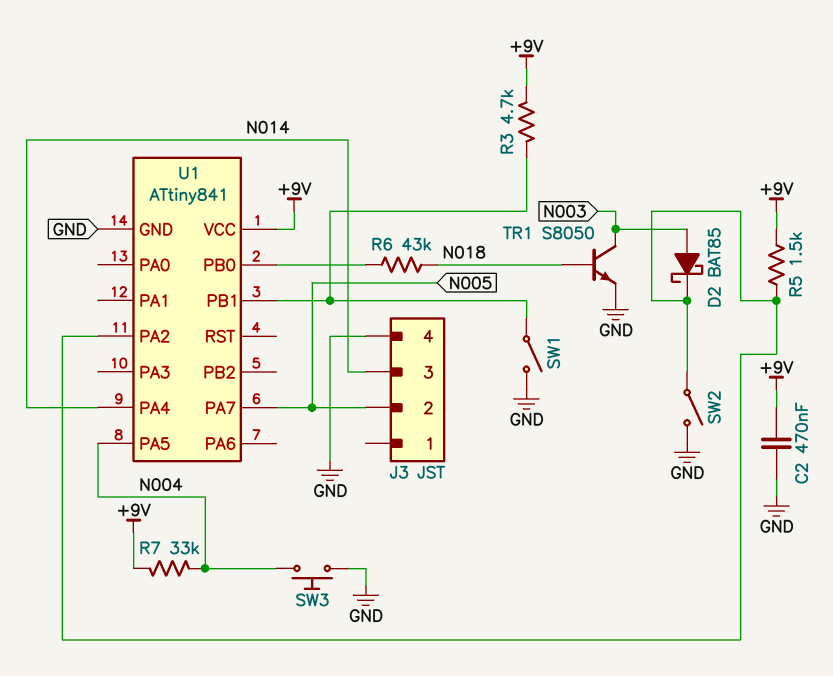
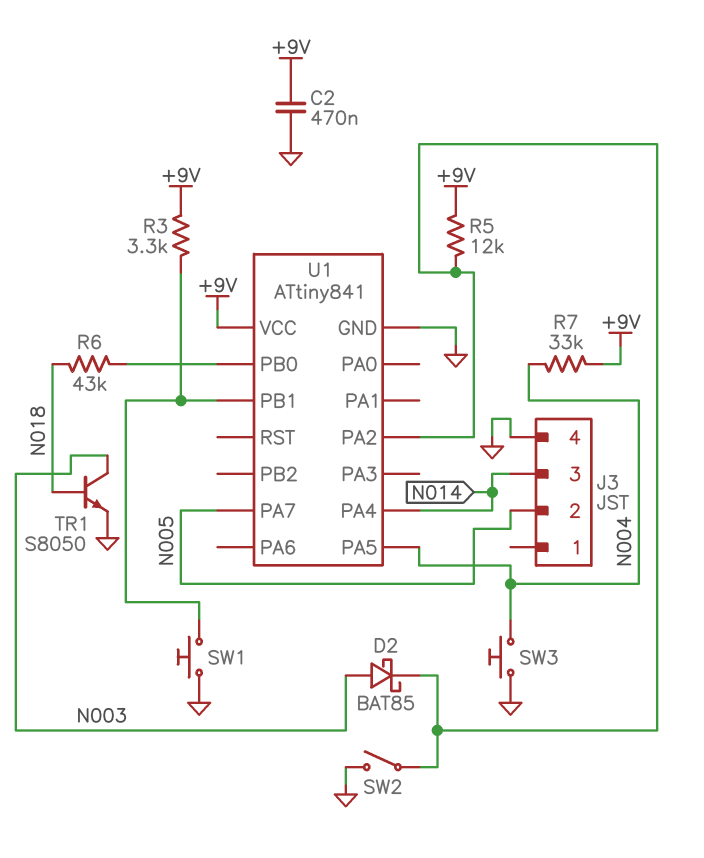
R3: 4.7k (+9V, U1/PB1) -> 3.3k (+9V, U1/PB1)
R5: 1.5k (+9V, U1/PA2) -> 12k (+9V, U1/PA2)
SW1: switch (GND, U1/PB1) -> button (GND, U1/PB1)

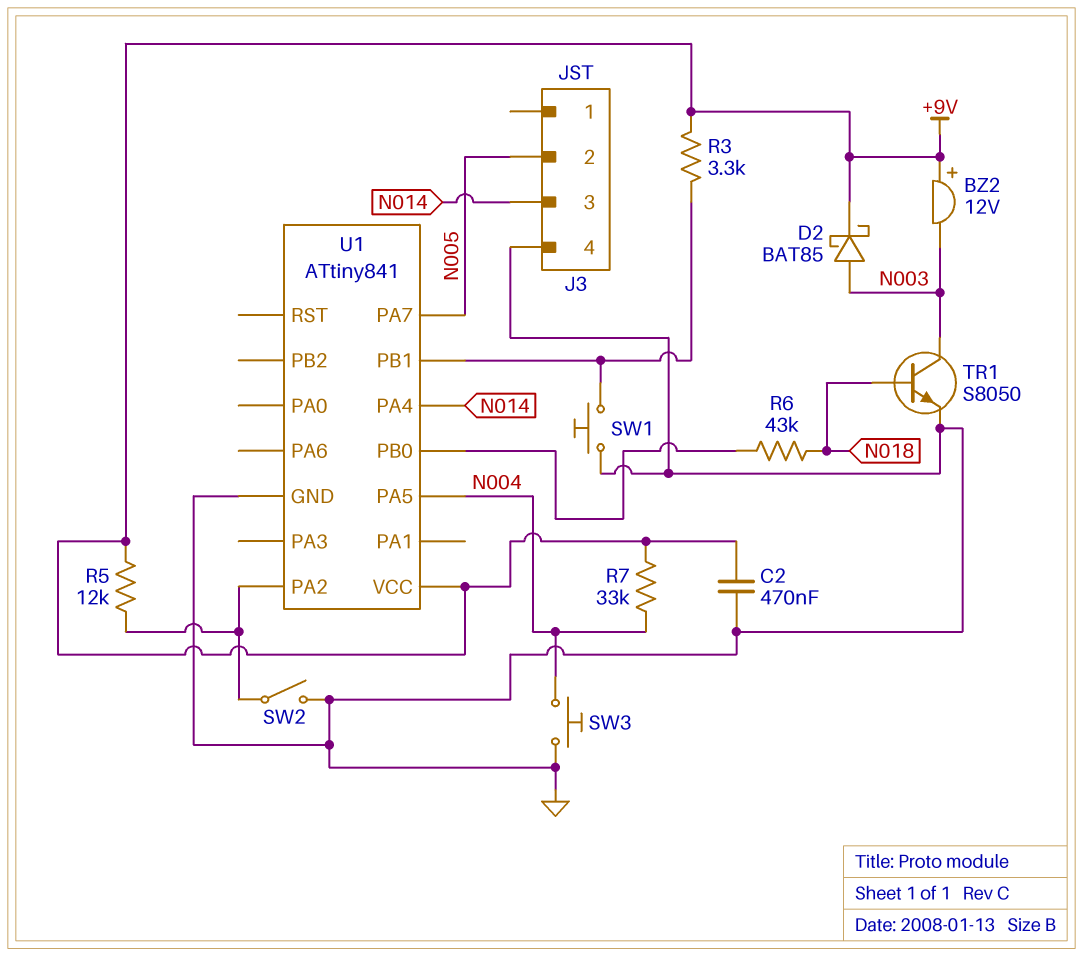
BZ2: none -> buzzer 12V (plus +9V, minus N003)
D2: schottky BAT85 (A N003, K U1/PA2) -> schottky BAT85 (A N003, K +9V)

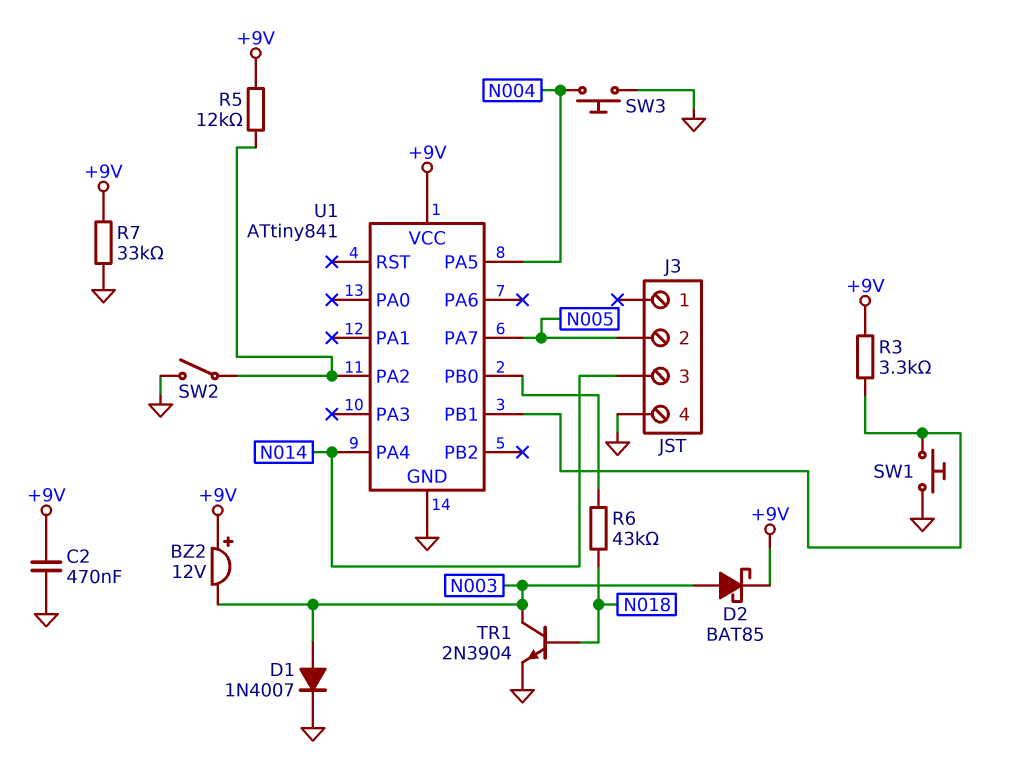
D1: none -> diode 1N4007 (A N003, K GND)
R7: 33k (+9V, N004) -> 33k (+9V, GND)
TR1: NPN S8050 (B N018, C N003, E GND) -> NPN 2N3904 (B N018, C N003, E GND)

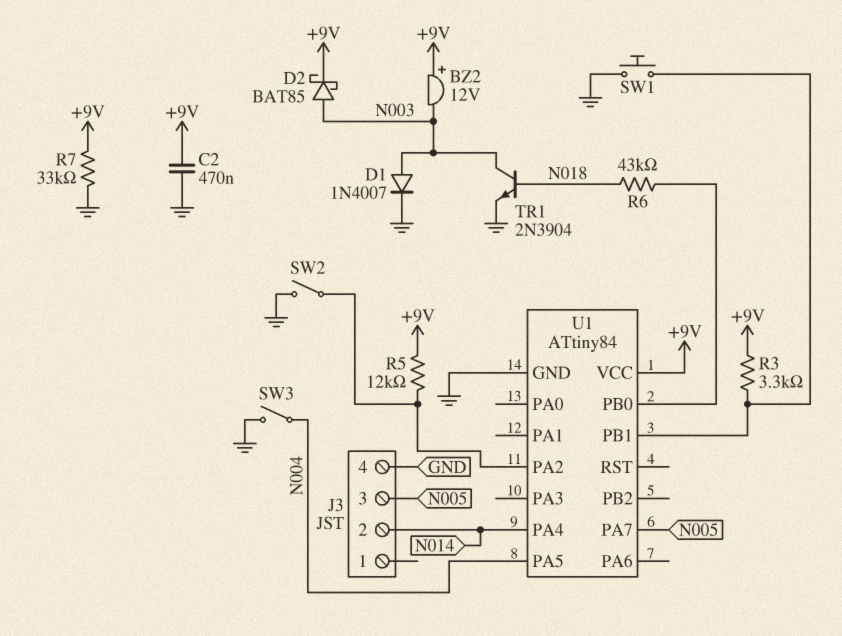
J3 pin 2: N005 -> N014
J3 pin 3: N014 -> N005
SW3: button (GND, N004) -> switch (GND, N004)
U1: ATtiny841 -> ATtiny84

